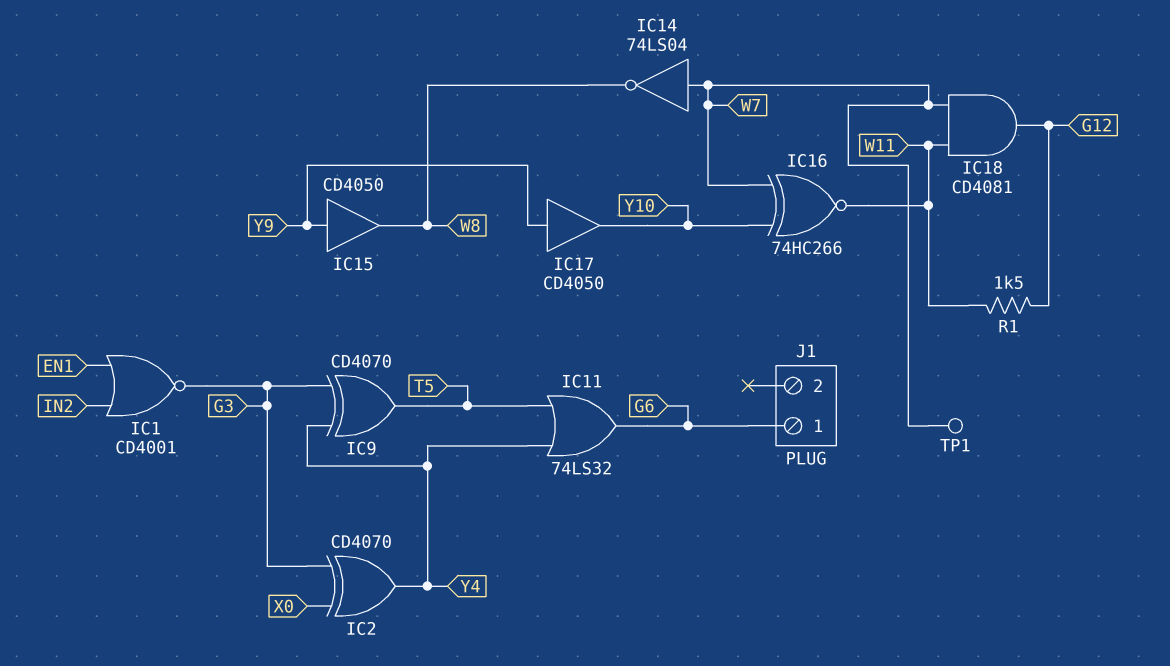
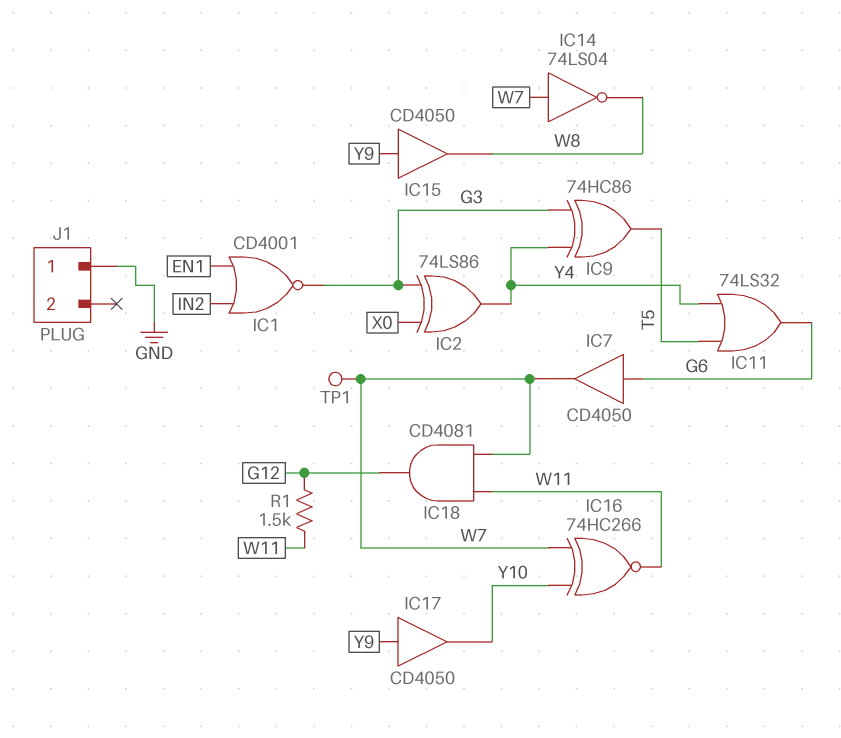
IC2: XOR CD4070 (in G3, in X0, out Y4) -> XOR 74LS86 (in G3, in X0, out Y4)
IC7: none -> buffer CD4050 (in G6, out W7)
IC9: XOR CD4070 (in G3, in Y4, out T5) -> XOR 74HC86 (in G3, in Y4, out T5)
J1 pin 1: G6 -> GND

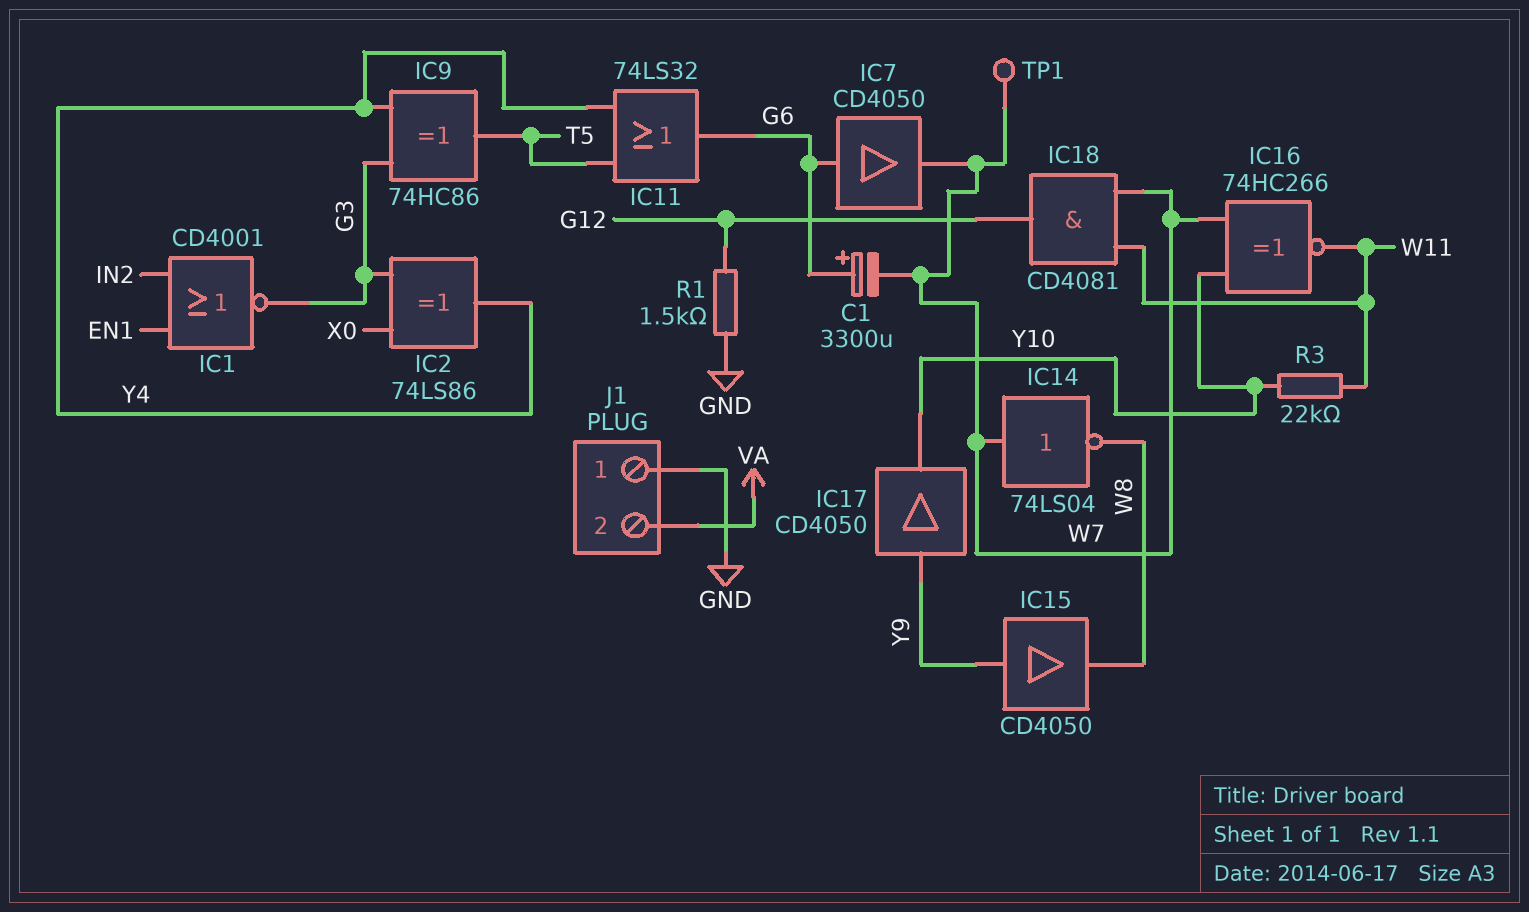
C1: none -> 3300uF (plus G6, minus W7)
J1 pin 2: none -> VA
R1: 1.5k (G12, W11) -> 1.5k (G12, GND)
R3: none -> 22k (W11, Y10)

